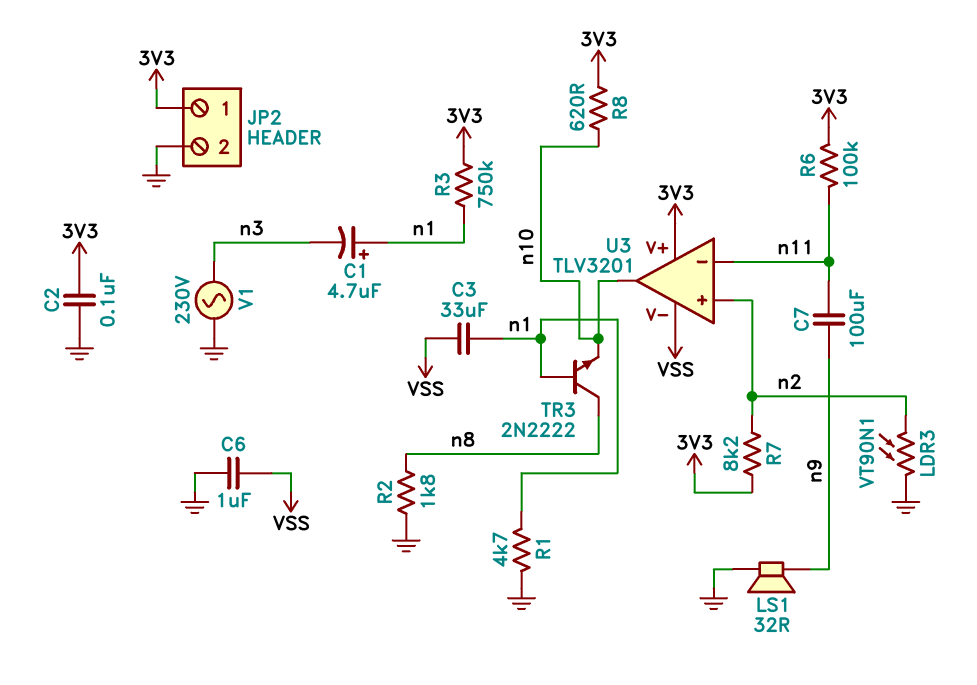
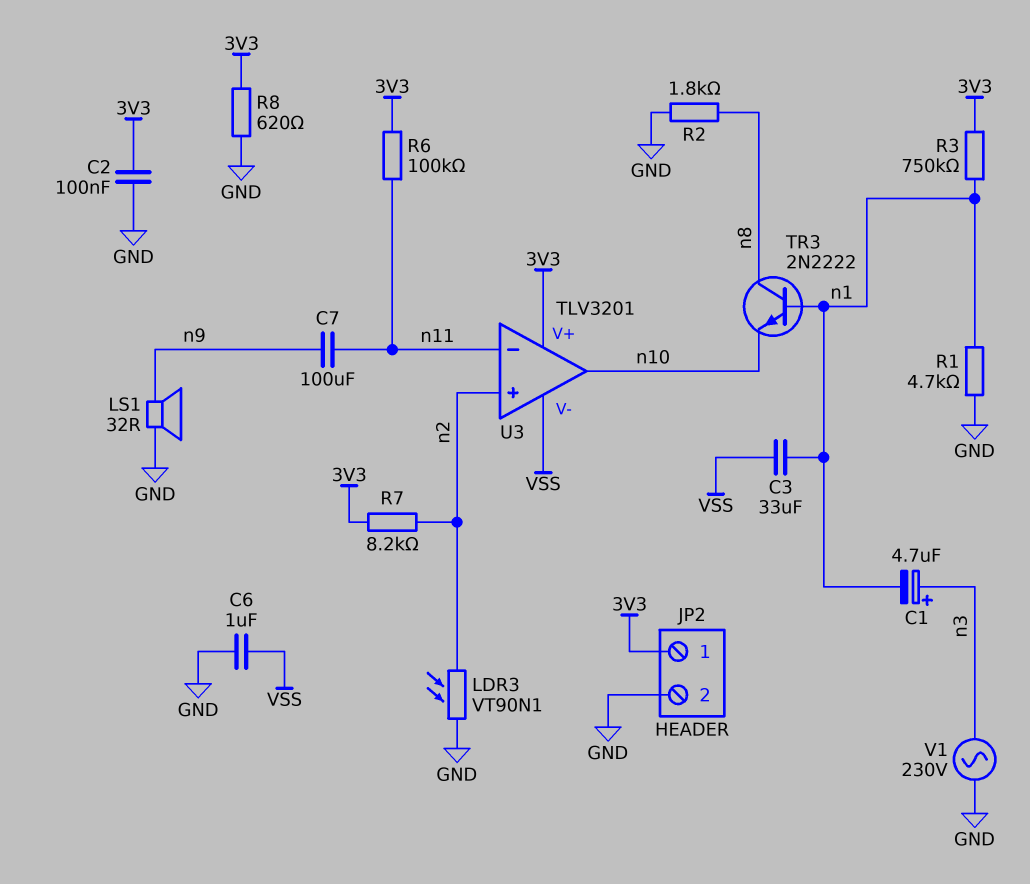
C1: 4.7uF (plus n1, minus n3) -> 4.7uF (plus n3, minus n1)
R8: 620 (3V3, n10) -> 620 (3V3, GND)

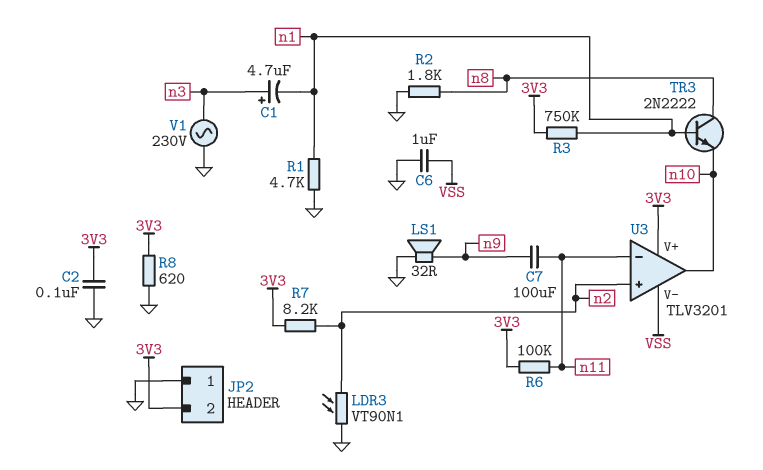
C3: 33uF (VSS, n1) -> none
JP2 pin 1: 3V3 -> GND
JP2 pin 2: GND -> 3V3

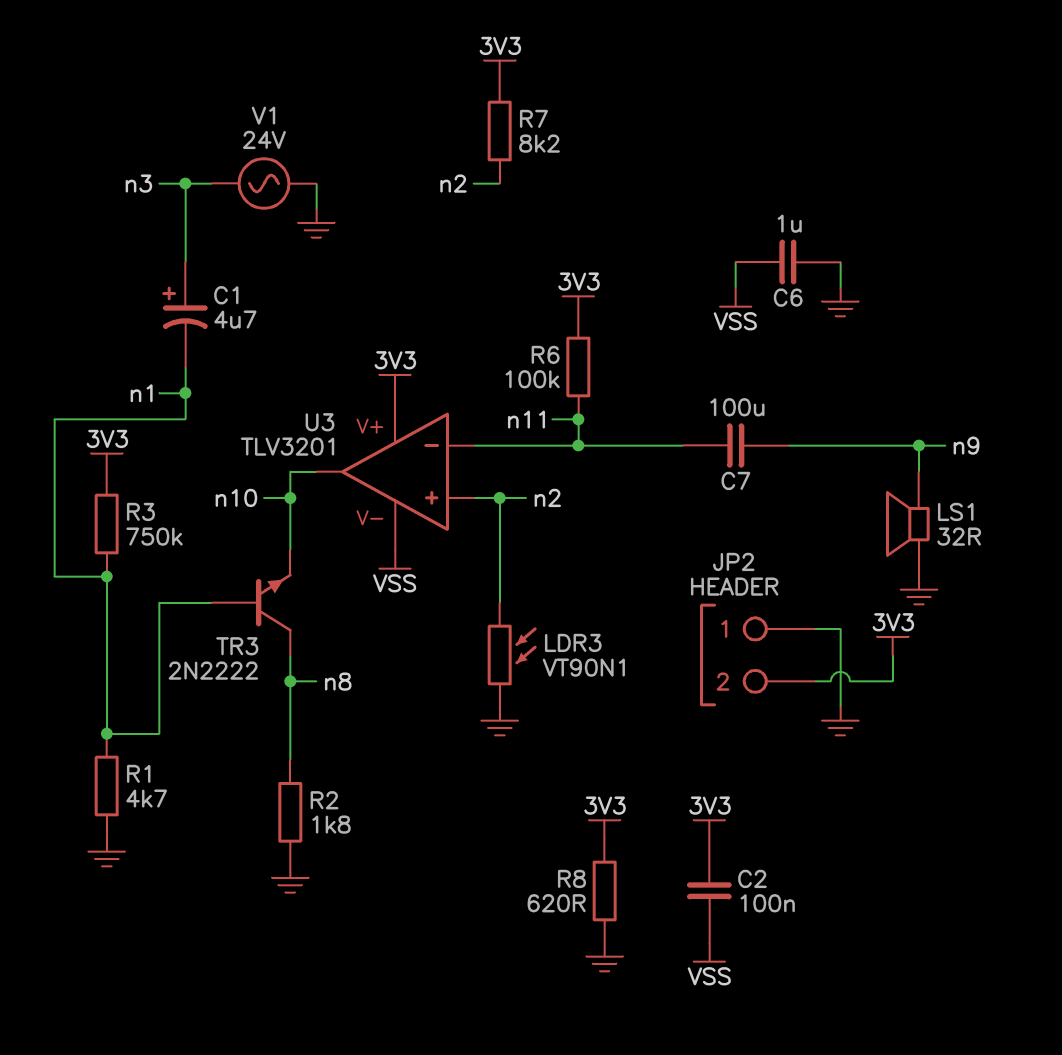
C2: 100nF (3V3, GND) -> 100nF (3V3, VSS)
V1: AC 230V (GND, n3) -> AC 24V (GND, n3)

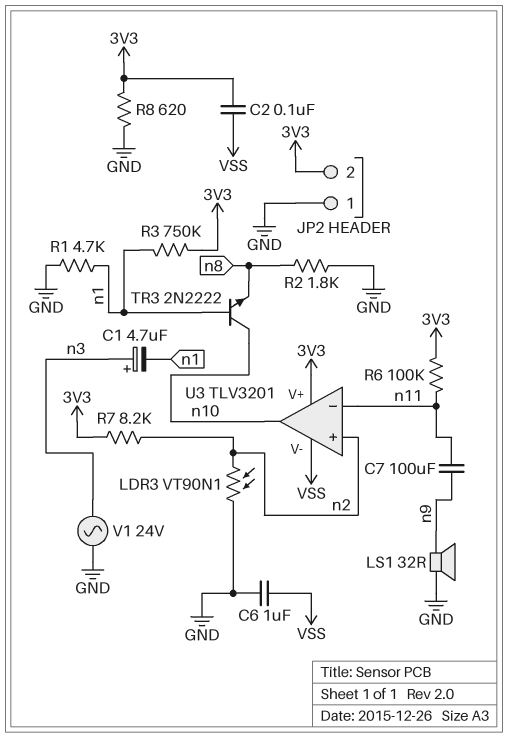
TR3: NPN 2N2222 (B n1, C n8, E n10) -> NPN 2N2222 (B n1, C n10, E n8)

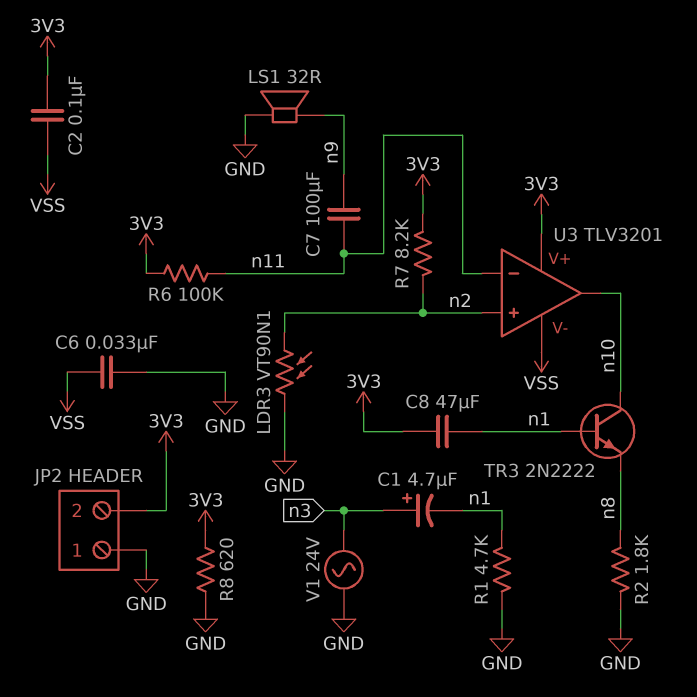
C6: 1uF (GND, VSS) -> 33nF (GND, VSS)
C8: none -> 47uF (3V3, n1)
R3: 750k (3V3, n1) -> none

